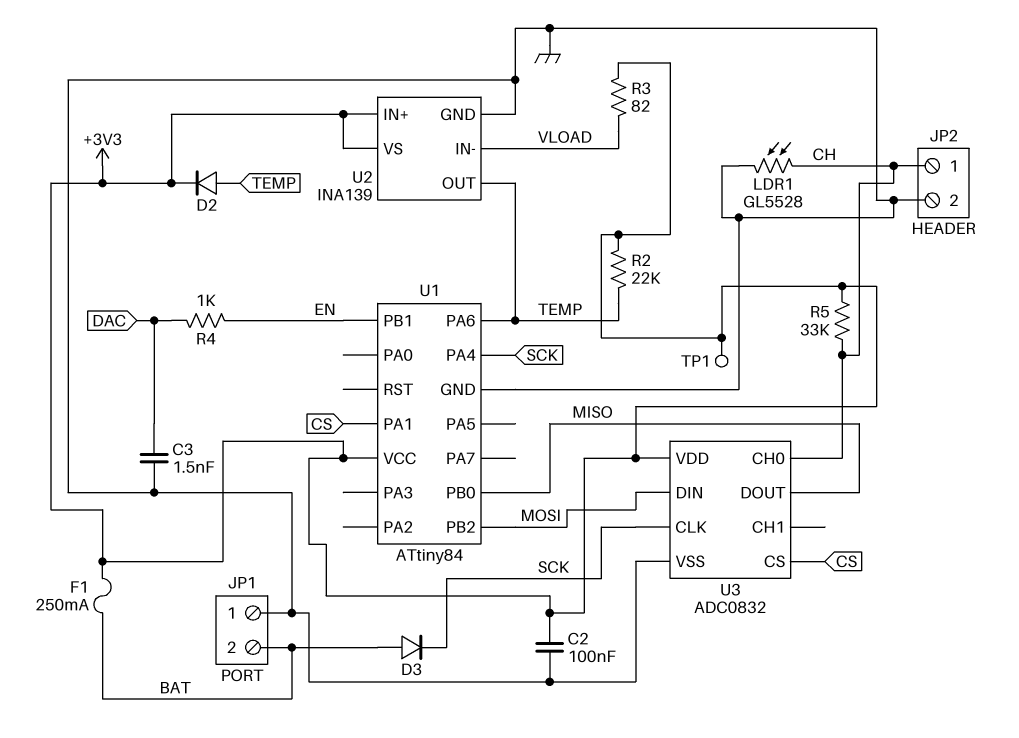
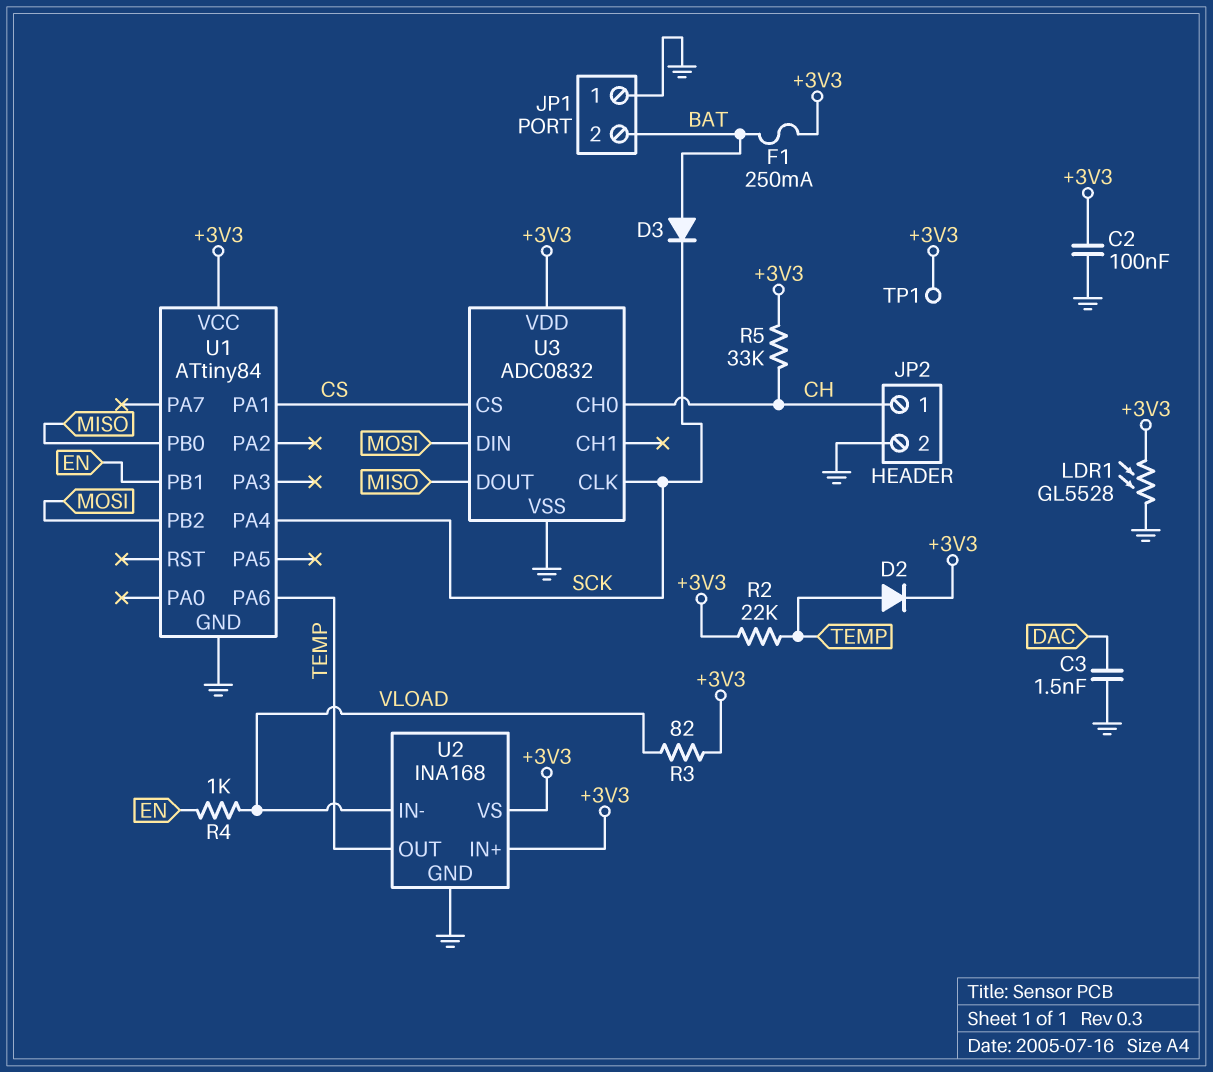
LDR1: GL5528 (CH, GND) -> GL5528 (+3V3, GND)
R4: 1k (DAC, EN) -> 1k (EN, VLOAD)
U2: INA139 -> INA168

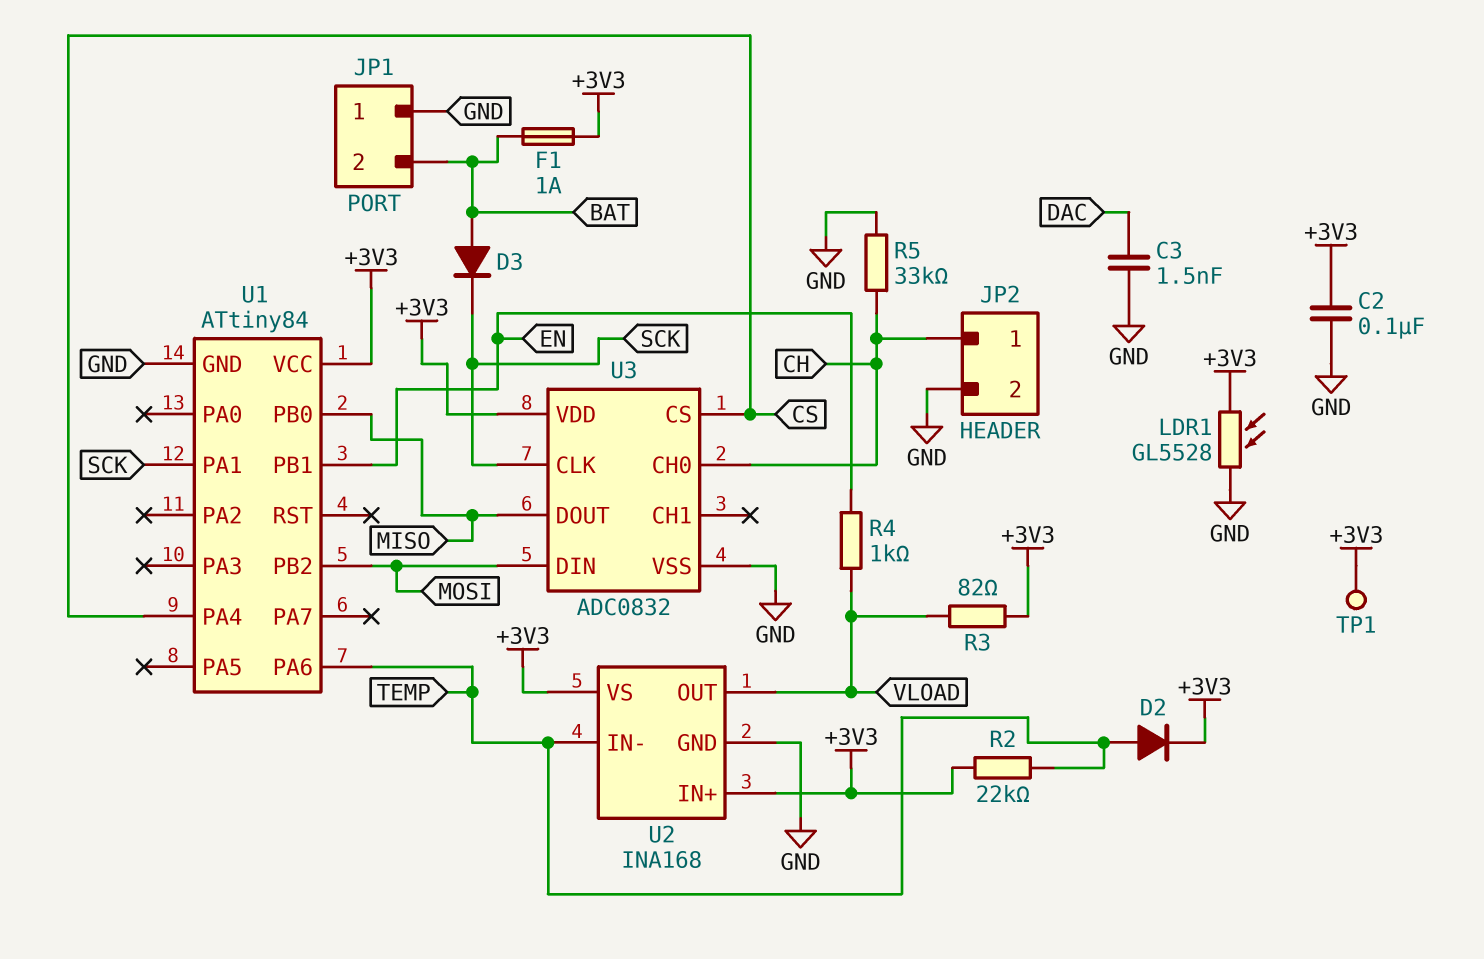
F1: 250mA (+3V3, BAT) -> 1A (+3V3, BAT)
R5: 33k (+3V3, CH) -> 33k (CH, GND)
U1 pin PA1: CS -> SCK
U1 pin PA4: SCK -> CS
U2 pin IN-: VLOAD -> TEMP
U2 pin OUT: TEMP -> VLOAD

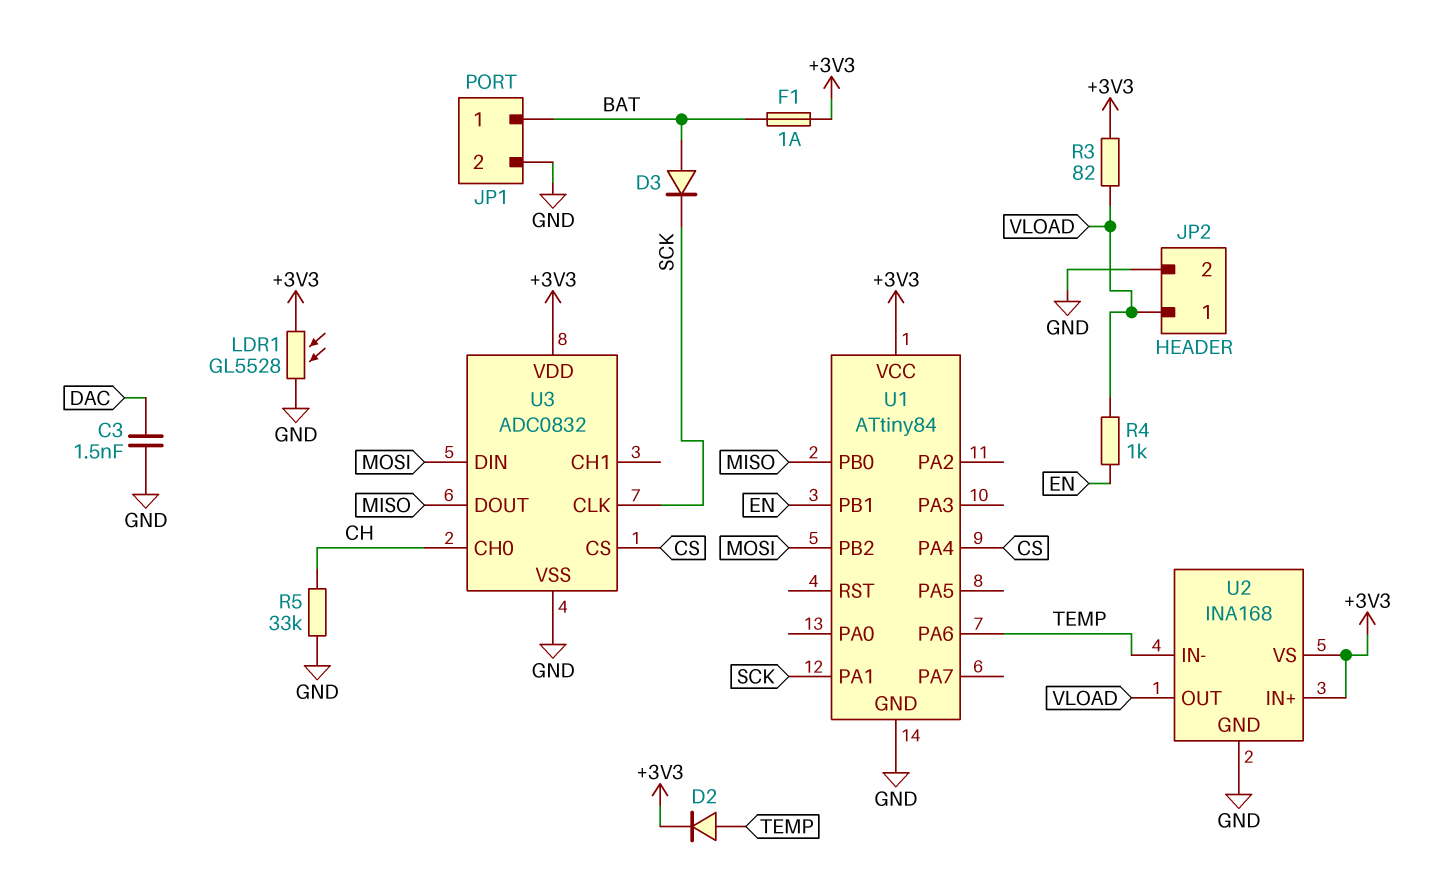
C2: 100nF (+3V3, GND) -> none
JP1 pin 1: GND -> BAT
JP1 pin 2: BAT -> GND
JP2 pin 1: CH -> VLOAD
R2: 22k (+3V3, TEMP) -> none
TP1: test point (+3V3) -> none

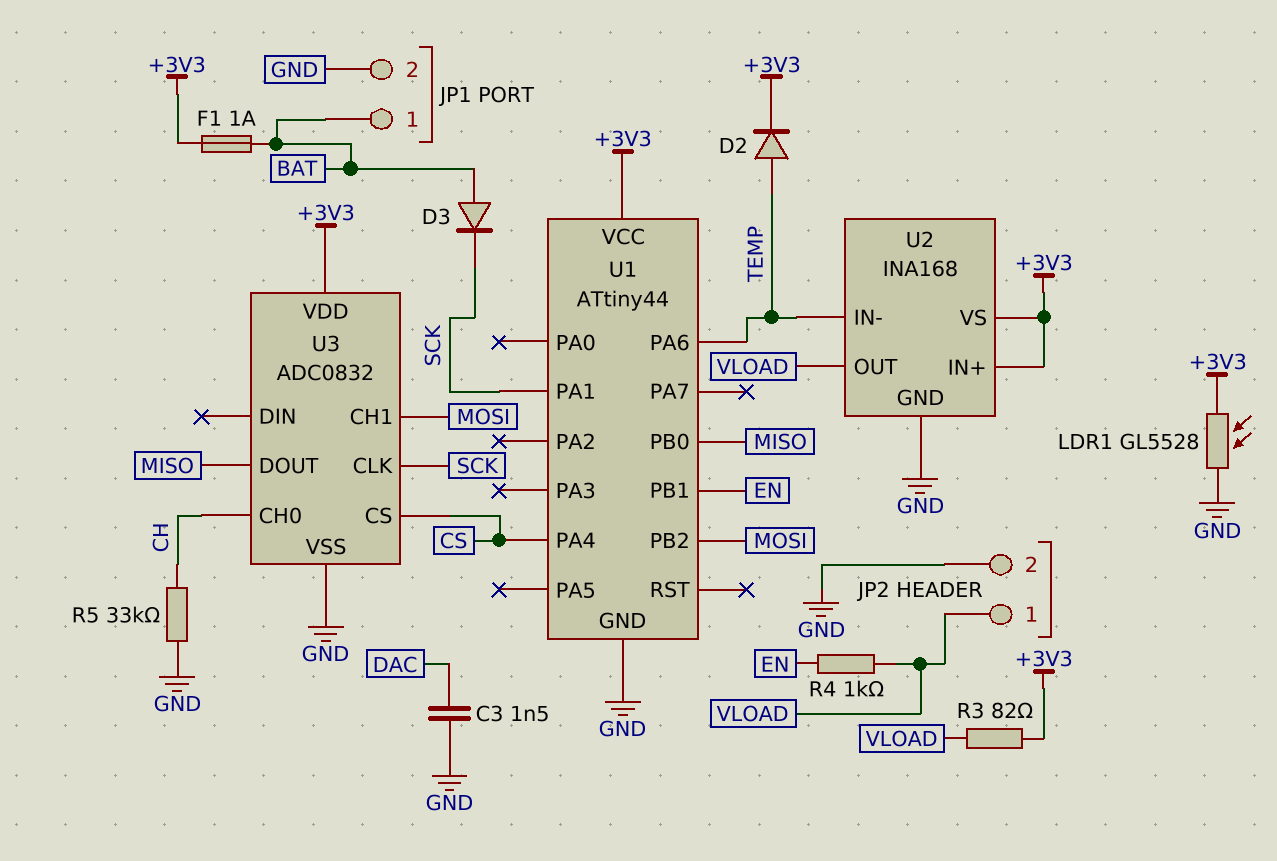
U1: ATtiny84 -> ATtiny44
U3 pin CH1: none -> MOSI
U3 pin DIN: MOSI -> none

